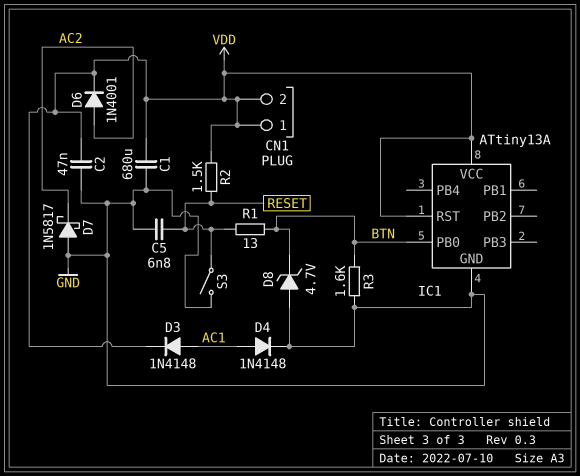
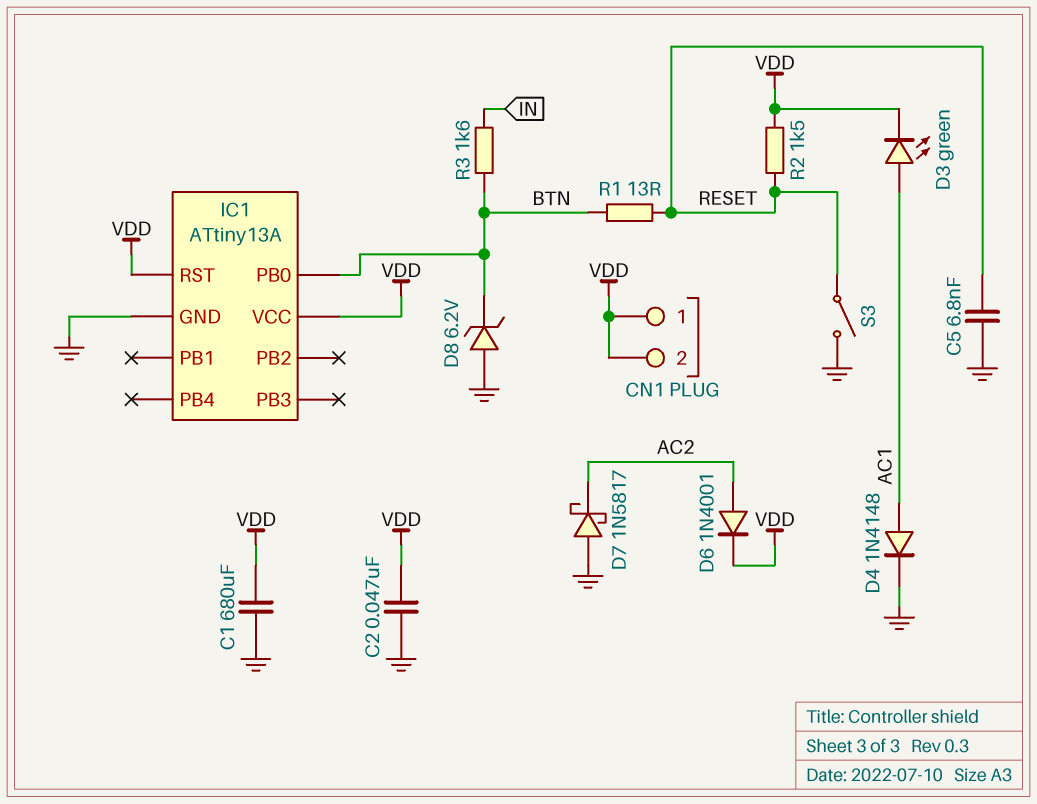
D3: diode 1N4148 (A AC1, K VDD) -> LED green (A AC1, K VDD)
D8: zener 4.7V (A GND, K BTN) -> zener 6.2V (A GND, K BTN)
R3: 1.6k (BTN, GND) -> 1.6k (BTN, IN)

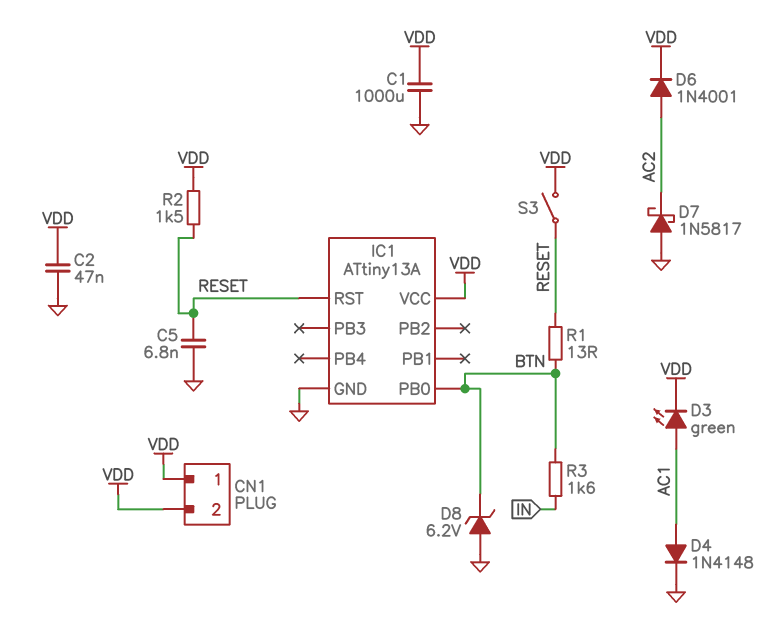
C1: 680uF (GND, VDD) -> 1000uF (GND, VDD)
IC1 pin RST: VDD -> RESET
S3: switch (GND, RESET) -> switch (RESET, VDD)

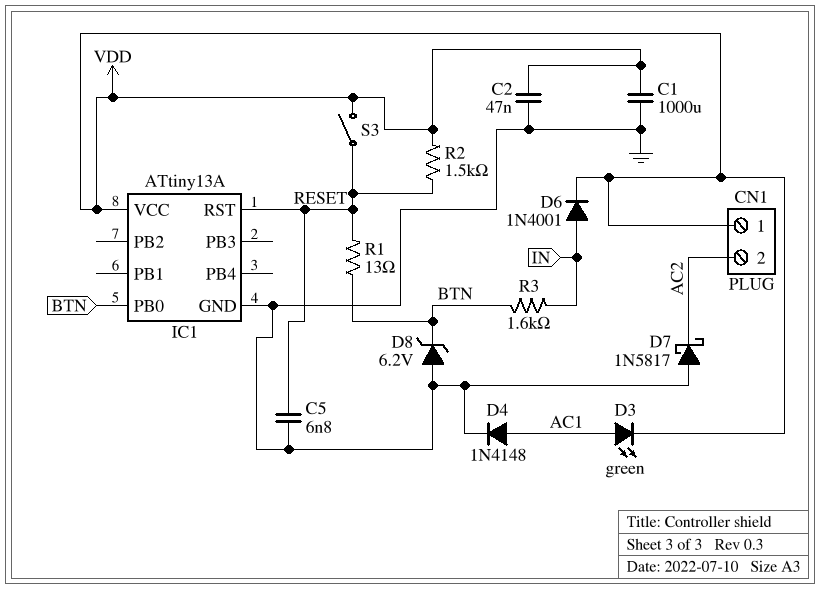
CN1 pin 2: VDD -> AC2
D6: diode 1N4001 (A AC2, K VDD) -> diode 1N4001 (A IN, K VDD)

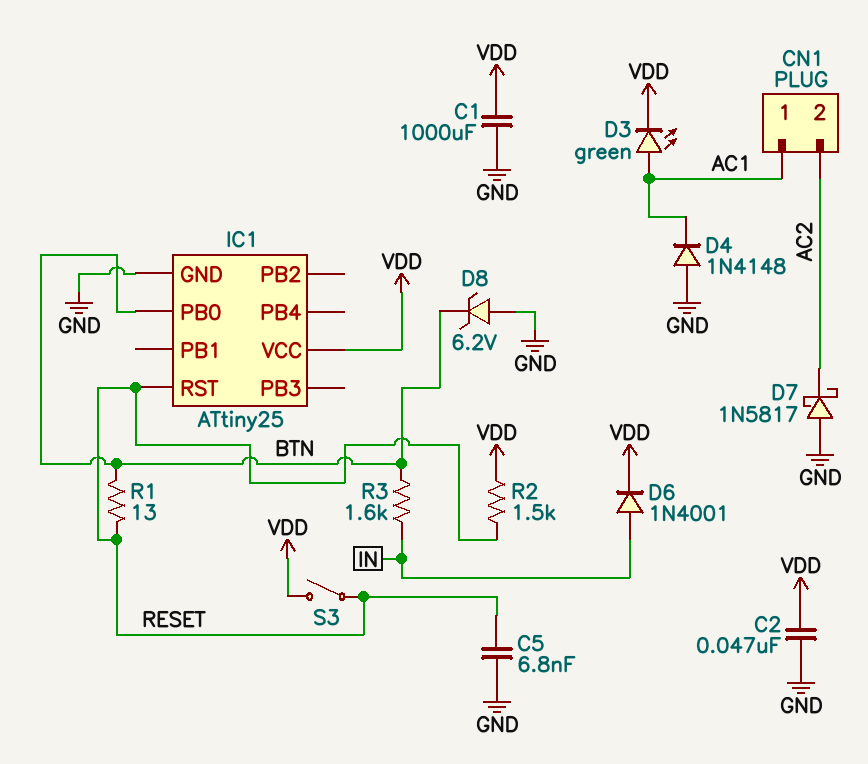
CN1 pin 1: VDD -> AC1
D4: diode 1N4148 (A AC1, K GND) -> diode 1N4148 (A GND, K AC1)
IC1: ATtiny13A -> ATtiny25

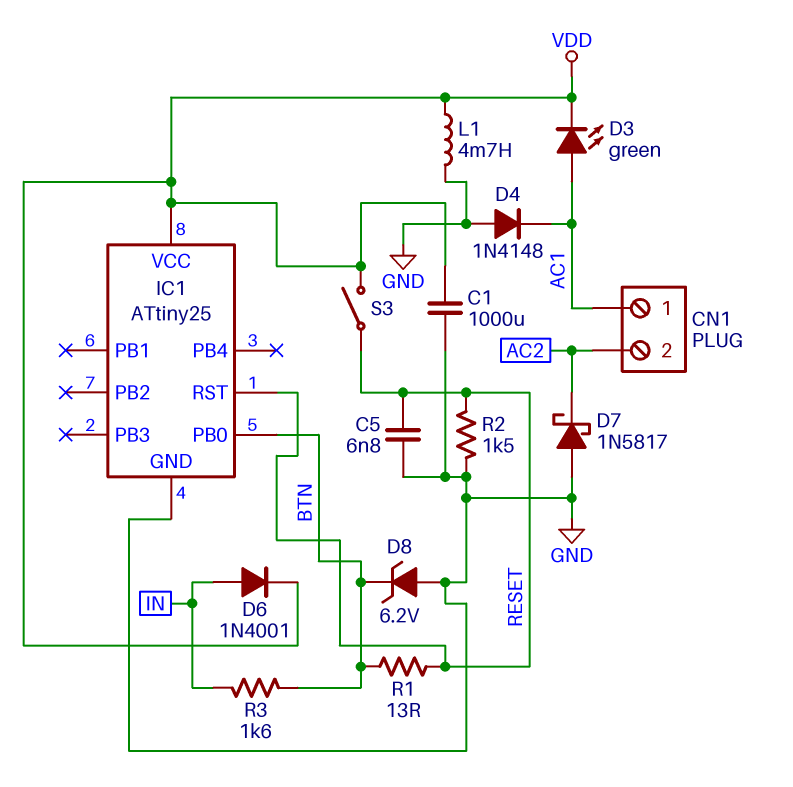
C2: 47nF (GND, VDD) -> none
L1: none -> 4.7mH (GND, VDD)
R2: 1.5k (RESET, VDD) -> 1.5k (GND, RESET)

